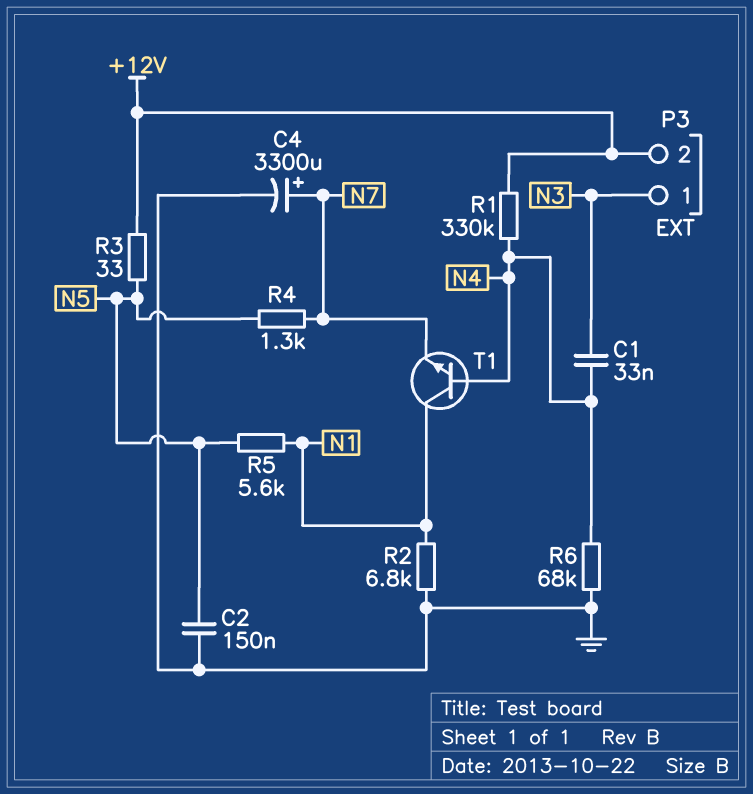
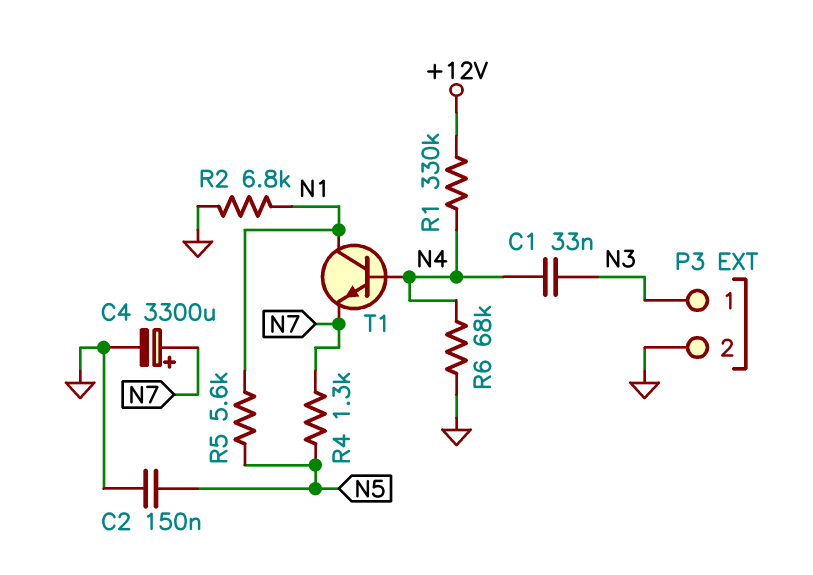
P3 pin 2: +12V -> GND
R3: 33 (+12V, N5) -> none

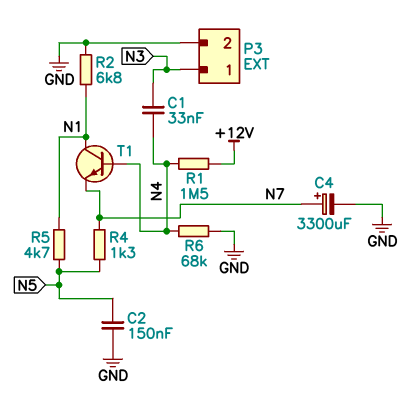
R1: 330k (+12V, N4) -> 1.5M (+12V, N4)
R5: 5.6k (N1, N5) -> 4.7k (N1, N5)

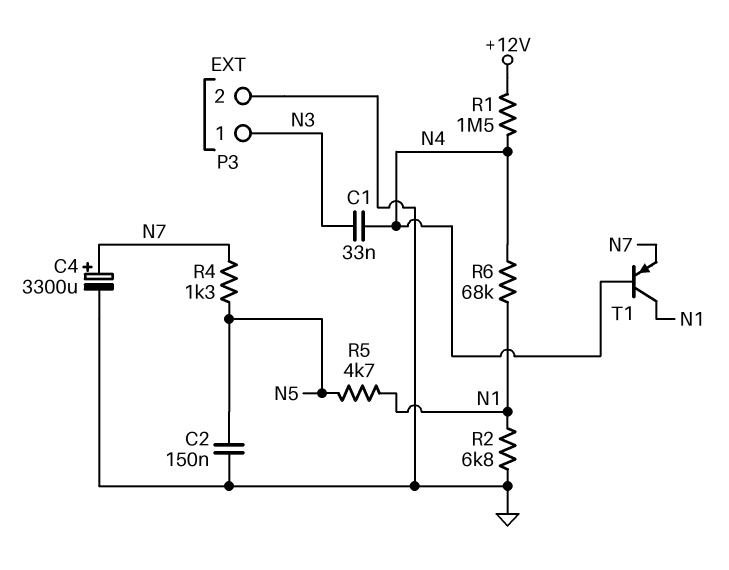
R6: 68k (GND, N4) -> 68k (N1, N4)
T1: NPN (B N4, C N1, E N7) -> PNP (B N4, C N1, E N7)

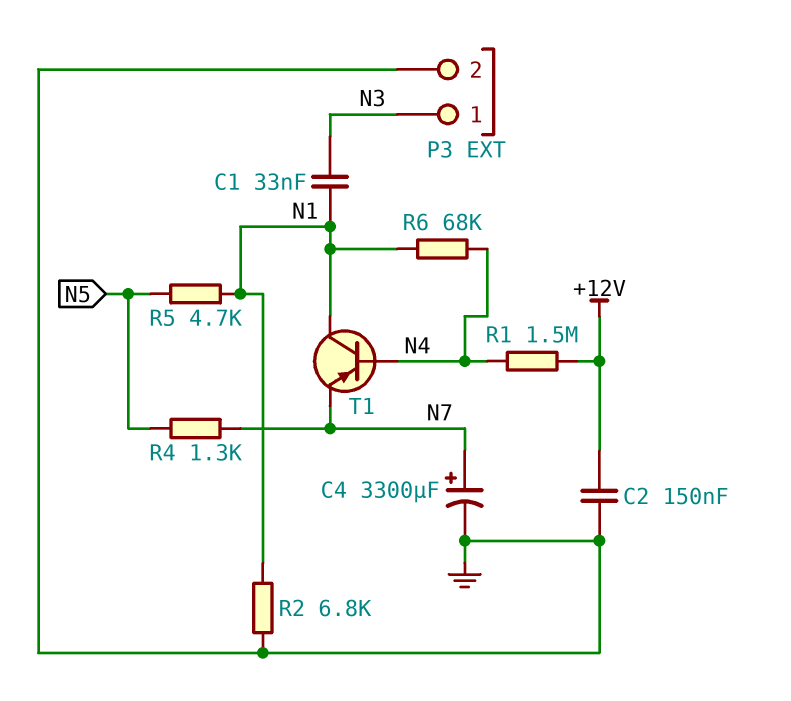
C1: 33nF (N3, N4) -> 33nF (N1, N3)
C2: 150nF (GND, N5) -> 150nF (+12V, GND)

